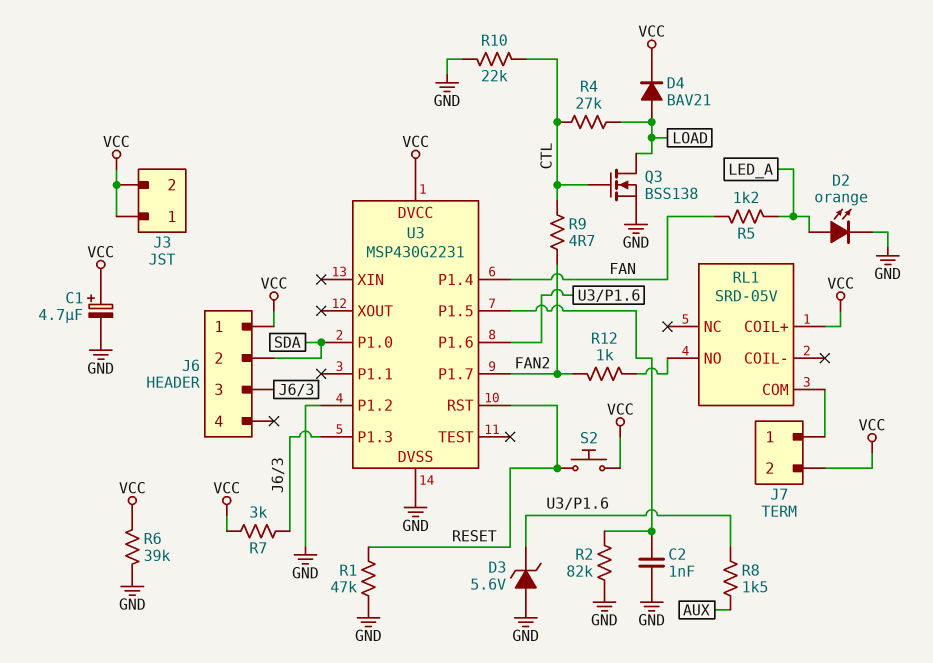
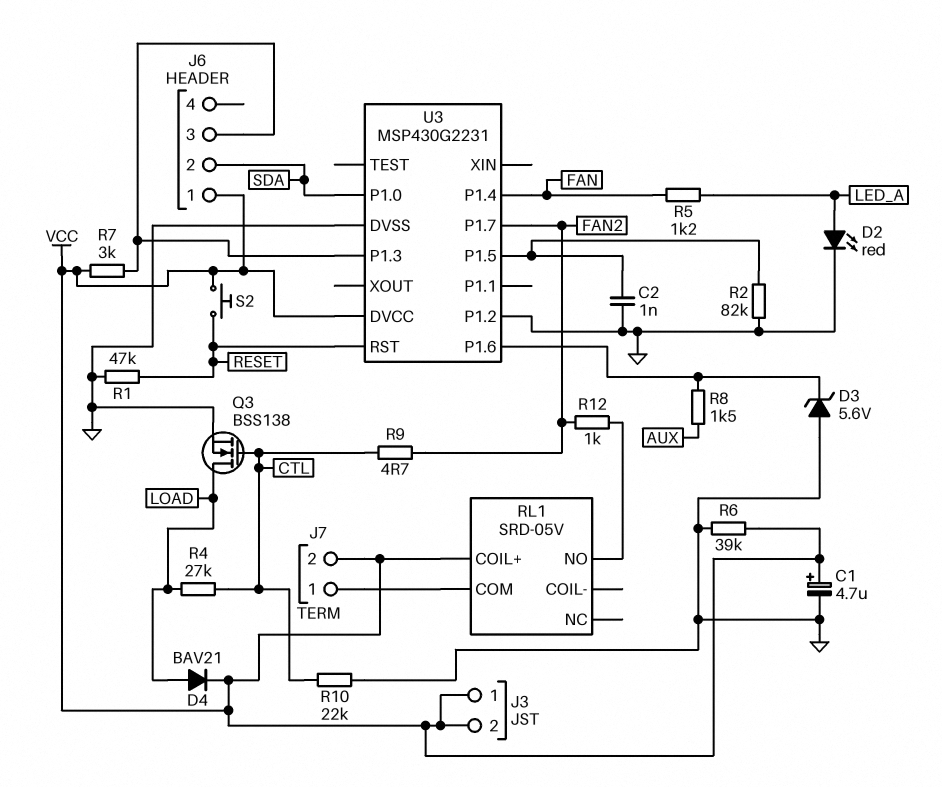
D2: LED orange (A LED_A, K GND) -> LED red (A LED_A, K GND)

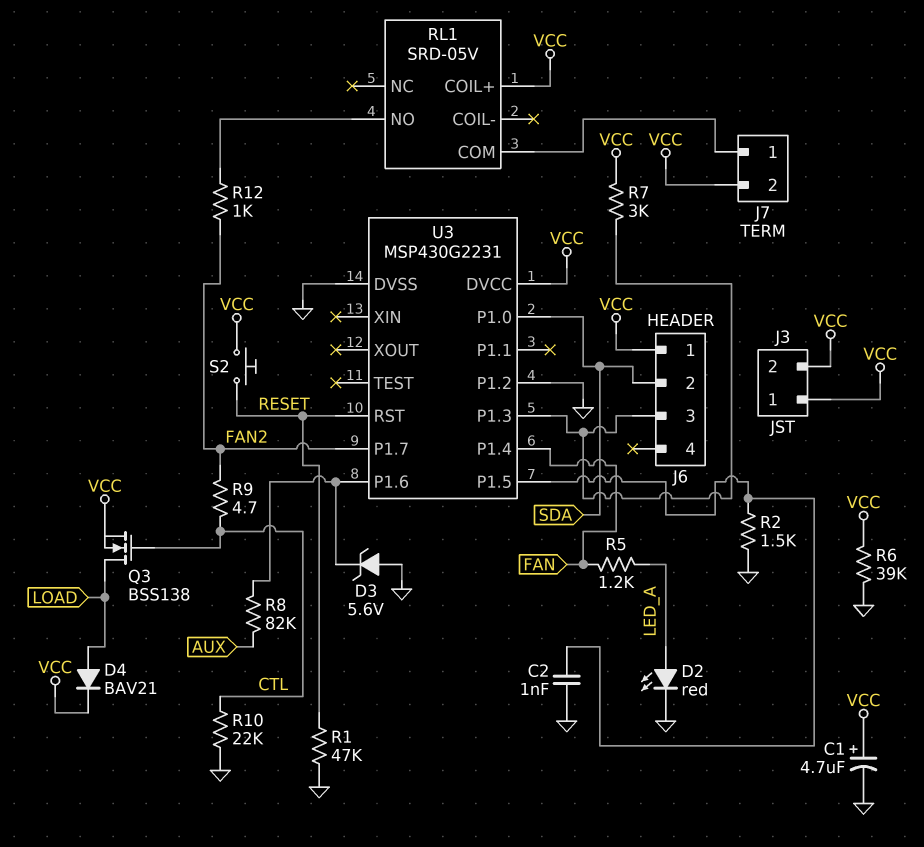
Q3: NMOS BSS138 (G CTL, D LOAD, S GND) -> NMOS BSS138 (G CTL, D LOAD, S VCC)
R2: 82k (GND, U3/P1.5) -> 1.5k (GND, U3/P1.5)
R4: 27k (CTL, LOAD) -> none
R8: 1.5k (AUX, U3/P1.6) -> 82k (AUX, U3/P1.6)

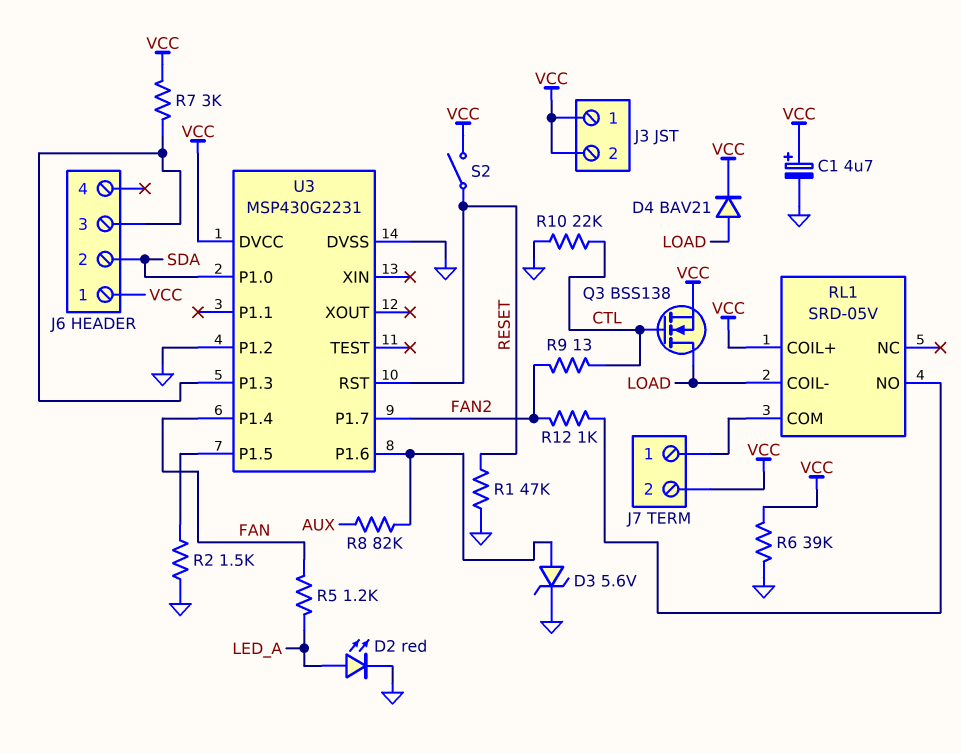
C2: 1nF (GND, U3/P1.5) -> none
D3: zener 5.6V (A GND, K U3/P1.6) -> zener 5.6V (A U3/P1.6, K GND)
R9: 4.7 (CTL, FAN2) -> 13 (CTL, FAN2)
RL1 pin COIL-: none -> LOAD
S2: button (RESET, VCC) -> switch (RESET, VCC)

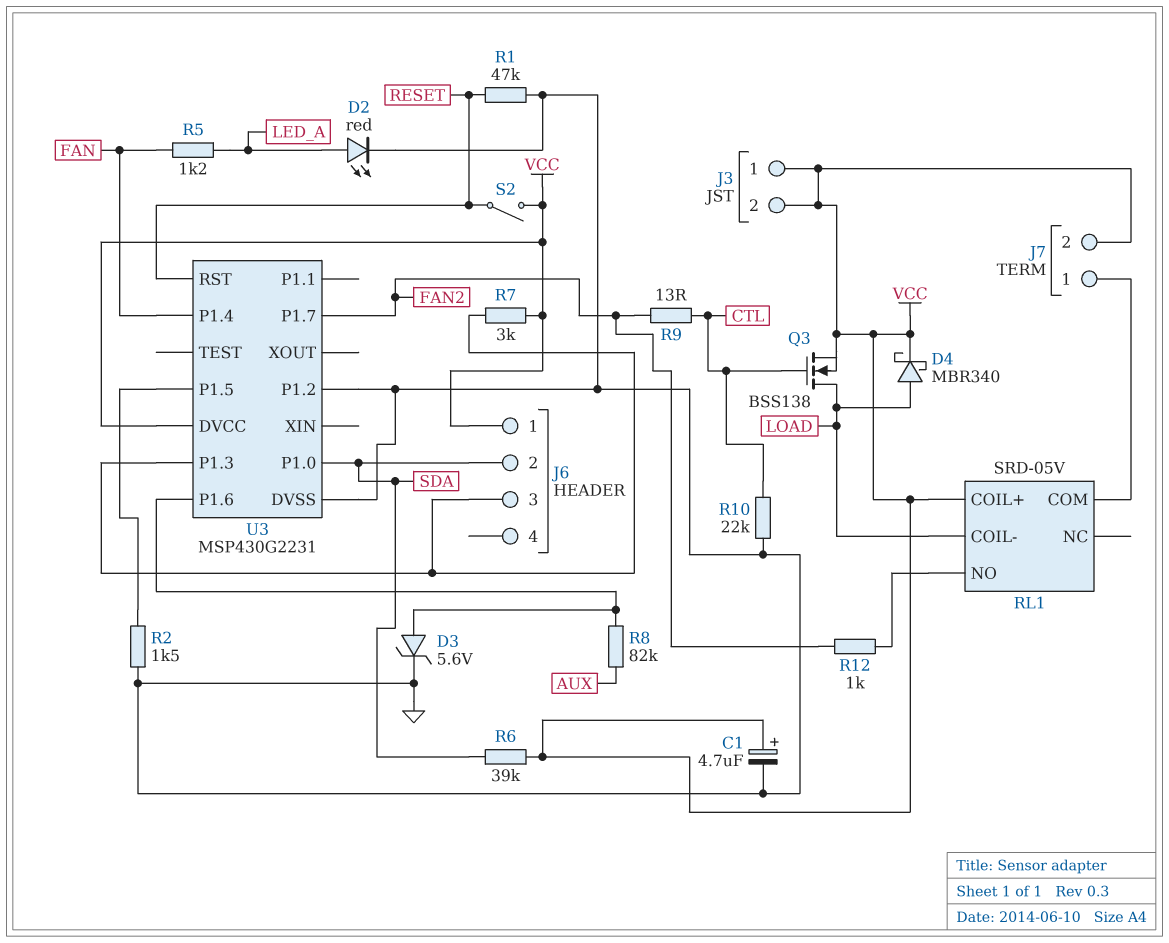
D4: diode BAV21 (A LOAD, K VCC) -> schottky MBR340 (A LOAD, K VCC)
R6: 39k (GND, VCC) -> 39k (SDA, VCC)

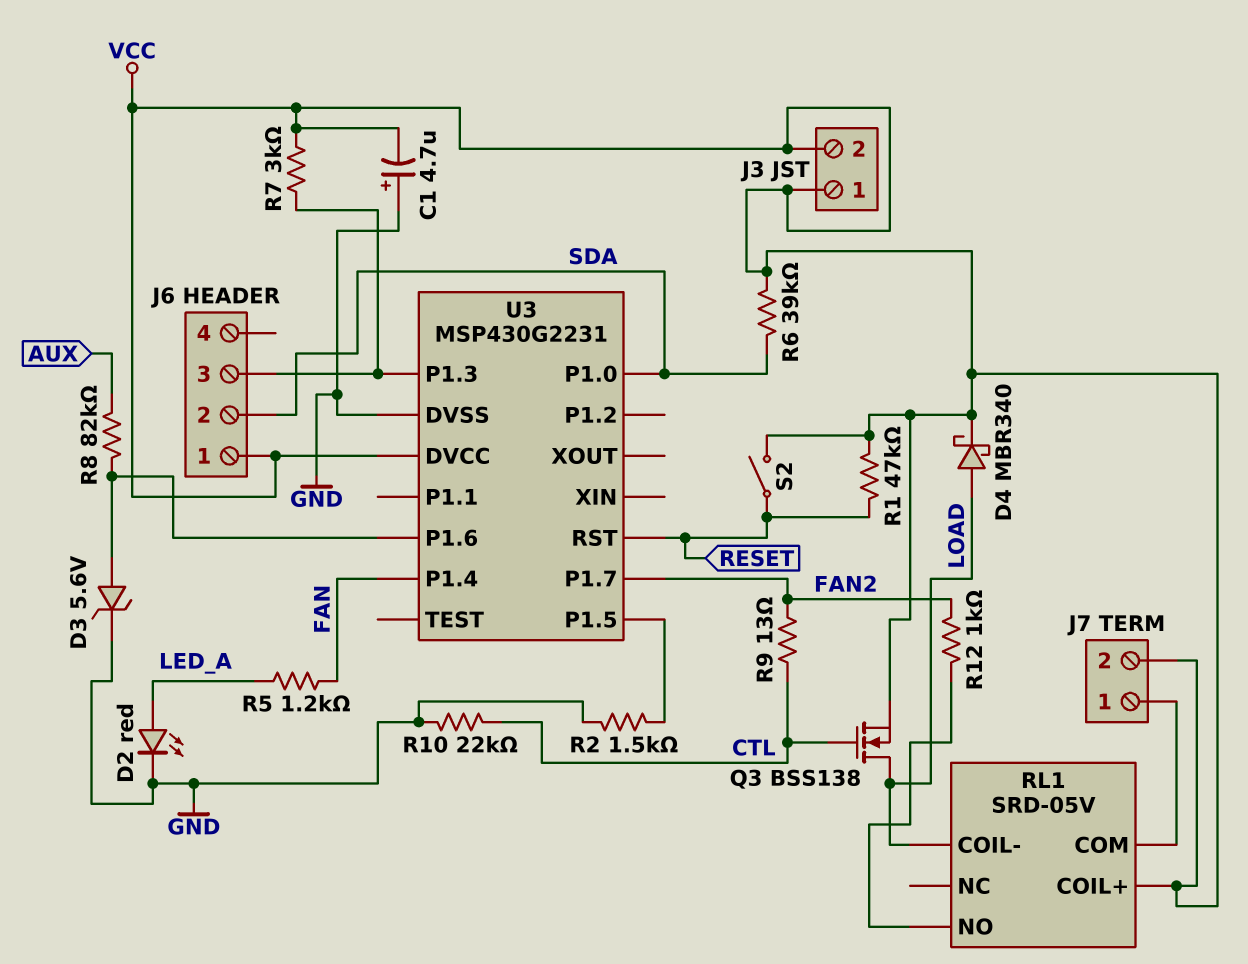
C1: 4.7uF (plus VCC, minus GND) -> 4.7uF (plus GND, minus VCC)
R1: 47k (GND, RESET) -> 47k (RESET, VCC)
U3 pin P1.2: GND -> none

